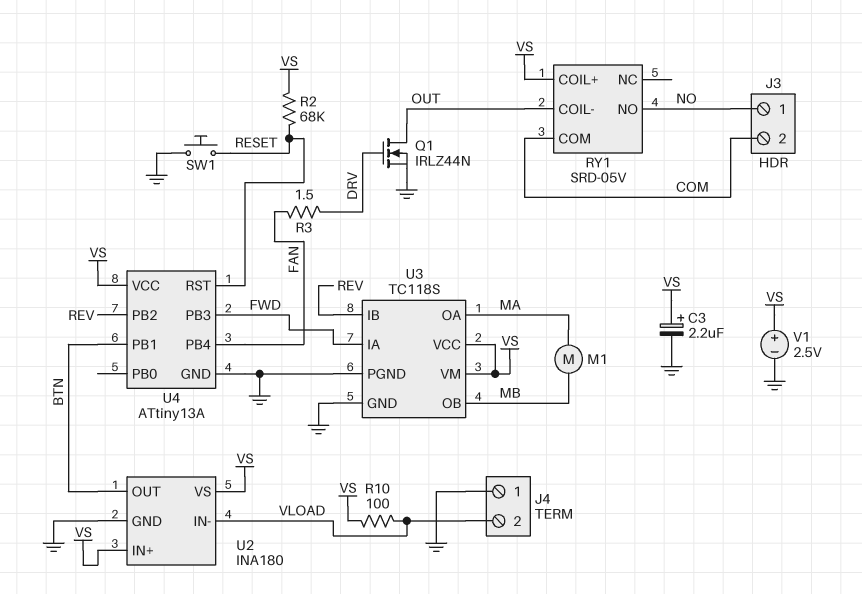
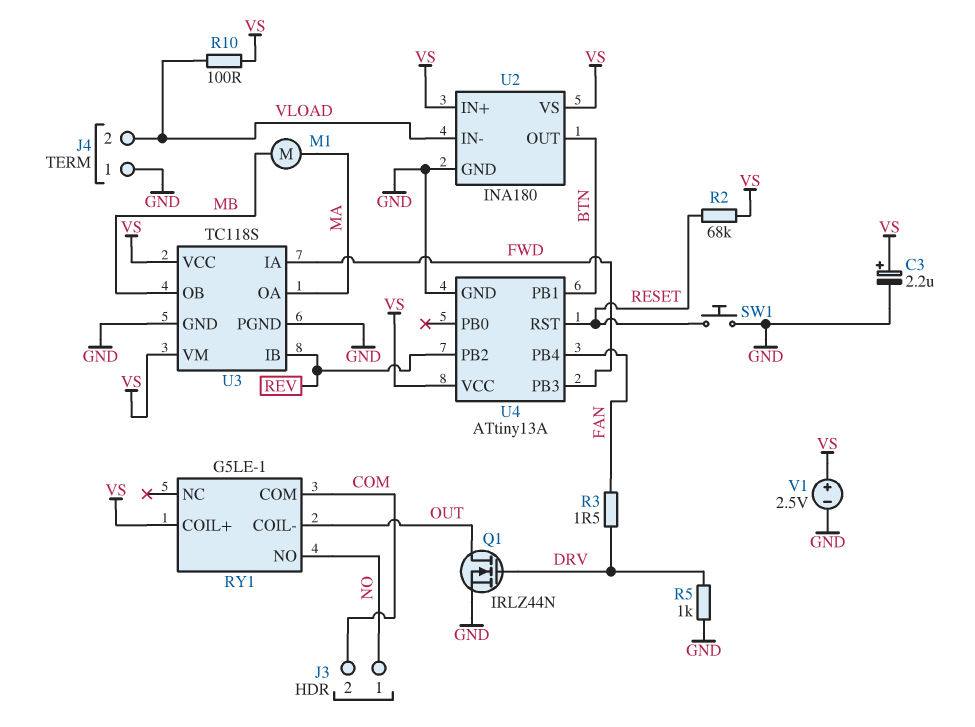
R5: none -> 1k (DRV, GND)
RY1: SRD-05V -> G5LE-1

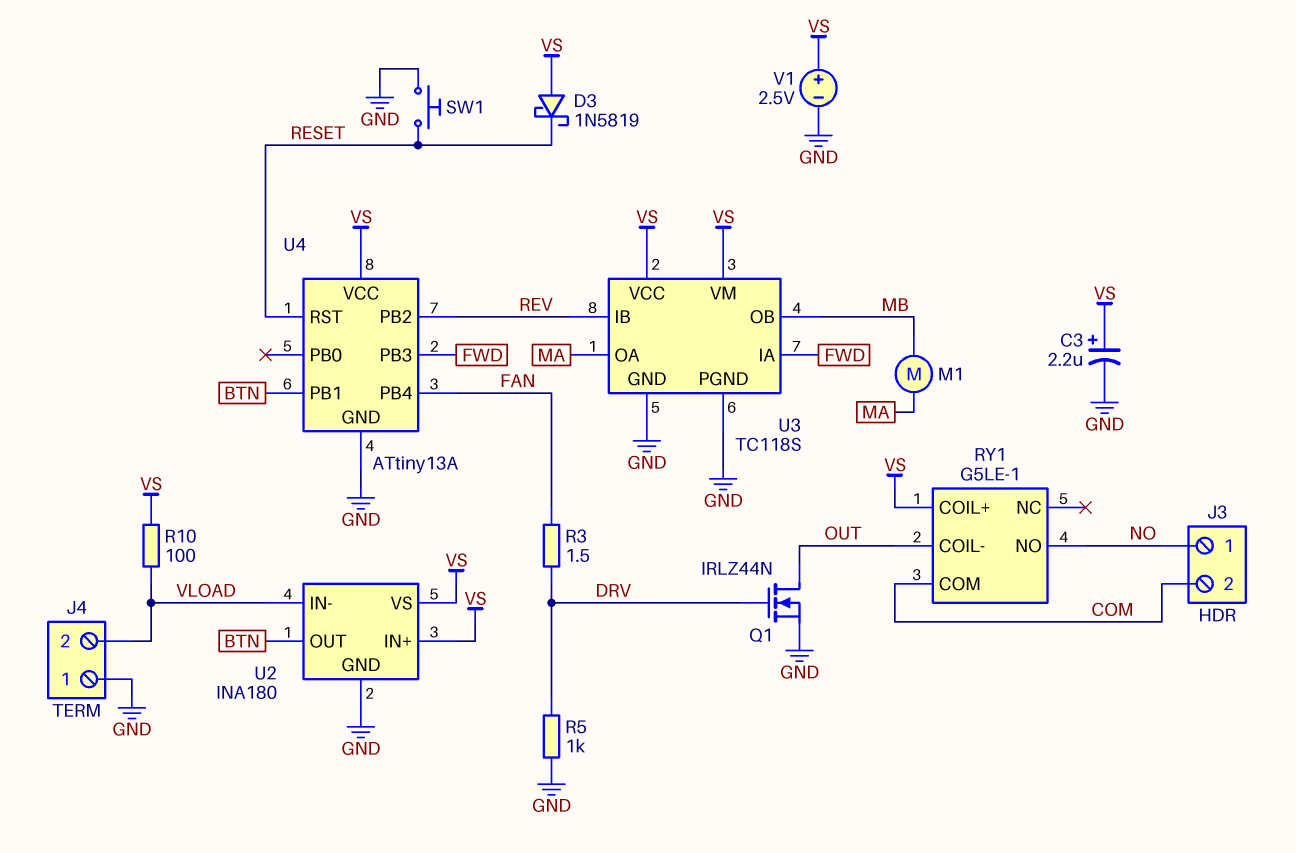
D3: none -> schottky 1N5819 (A VS, K RESET)
R2: 68k (RESET, VS) -> none

